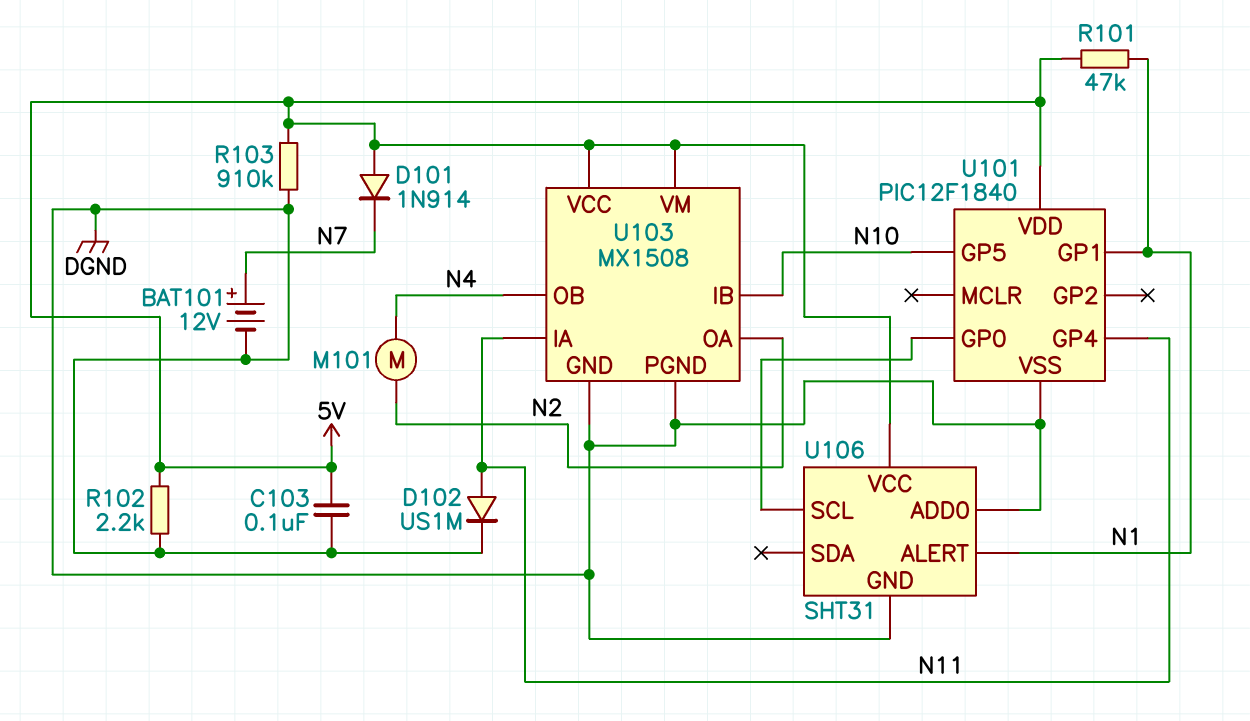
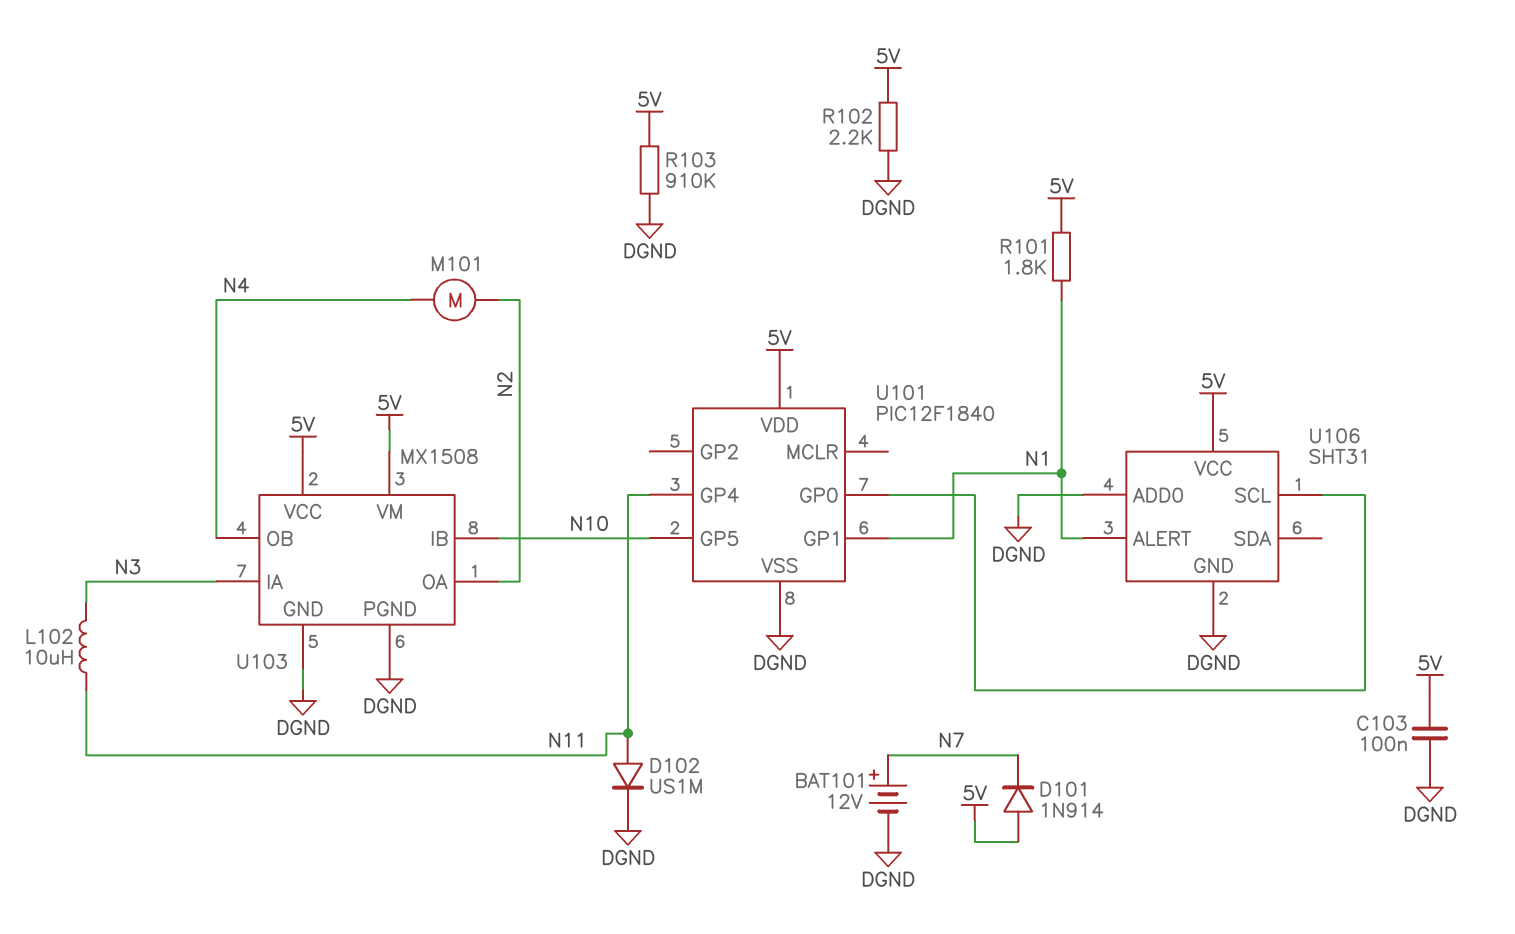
L102: none -> 10uH (N3, N11)
R101: 47k (5V, N1) -> 1.8k (5V, N1)
U103 pin IA: N11 -> N3

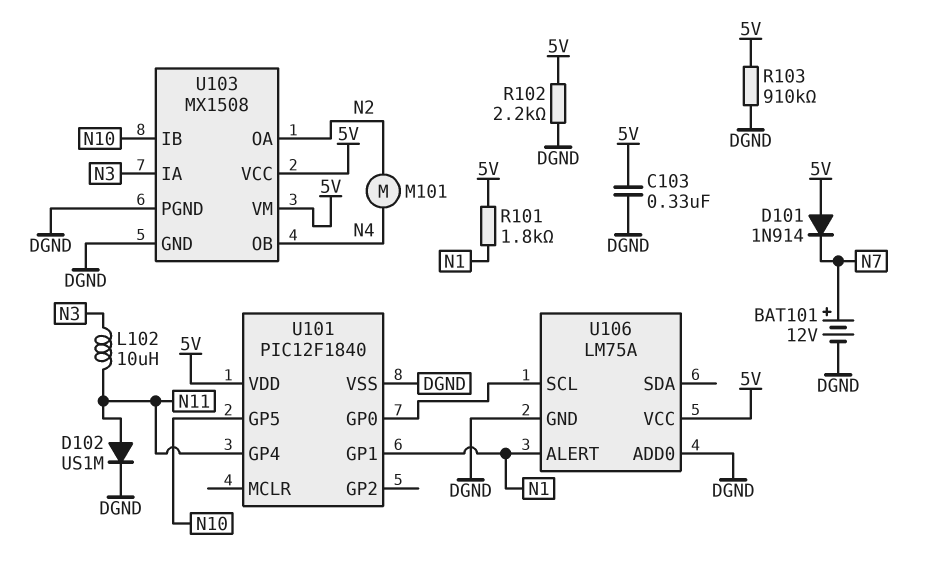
C103: 100nF (5V, DGND) -> 330nF (5V, DGND)
U106: SHT31 -> LM75A

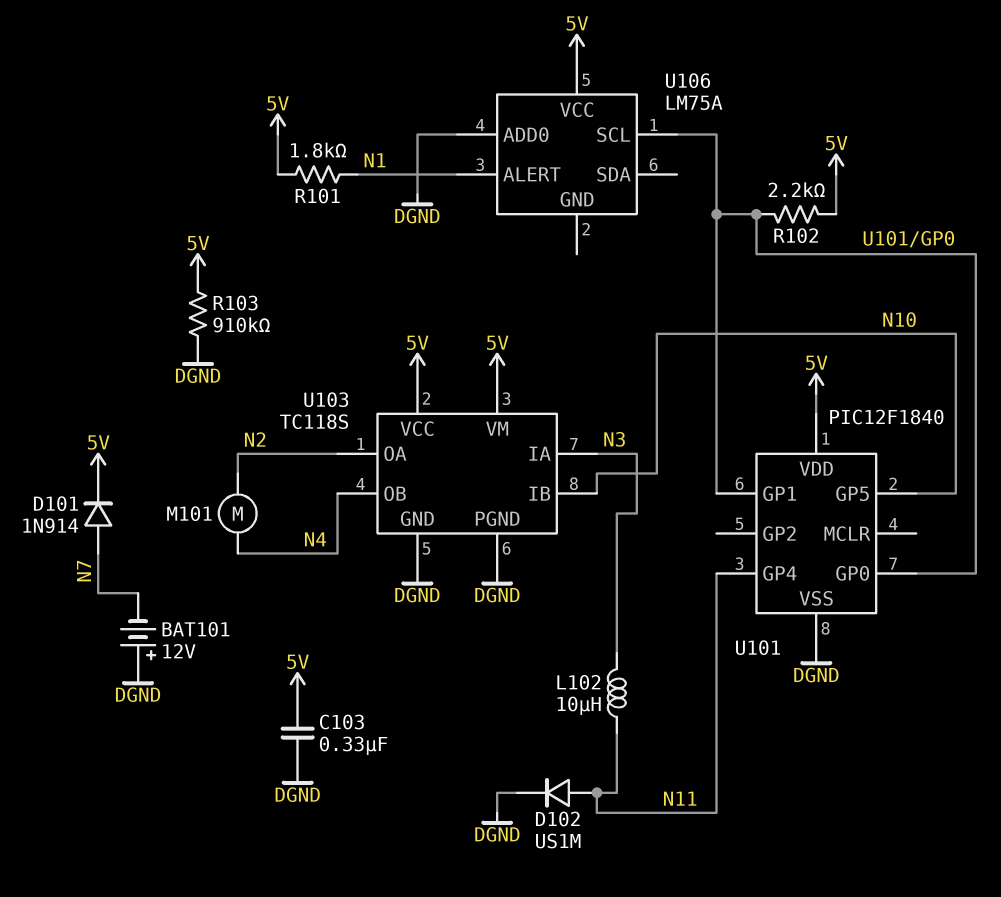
BAT101: 12V (plus N7, minus DGND) -> 12V (plus DGND, minus N7)
D101: diode 1N914 (A 5V, K N7) -> diode 1N914 (A N7, K 5V)
R102: 2.2k (5V, DGND) -> 2.2k (5V, U101/GP0)
U101 pin GP1: N1 -> U101/GP0
U103: MX1508 -> TC118S
U106 pin GND: DGND -> none

